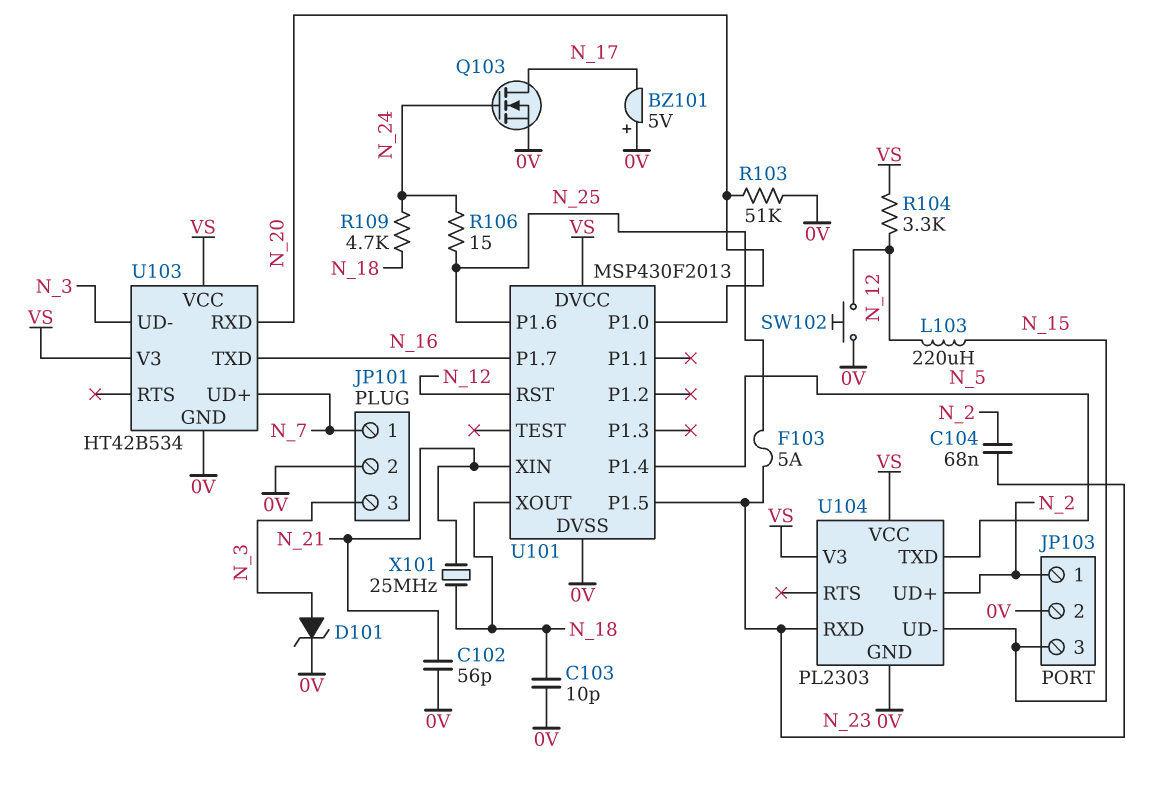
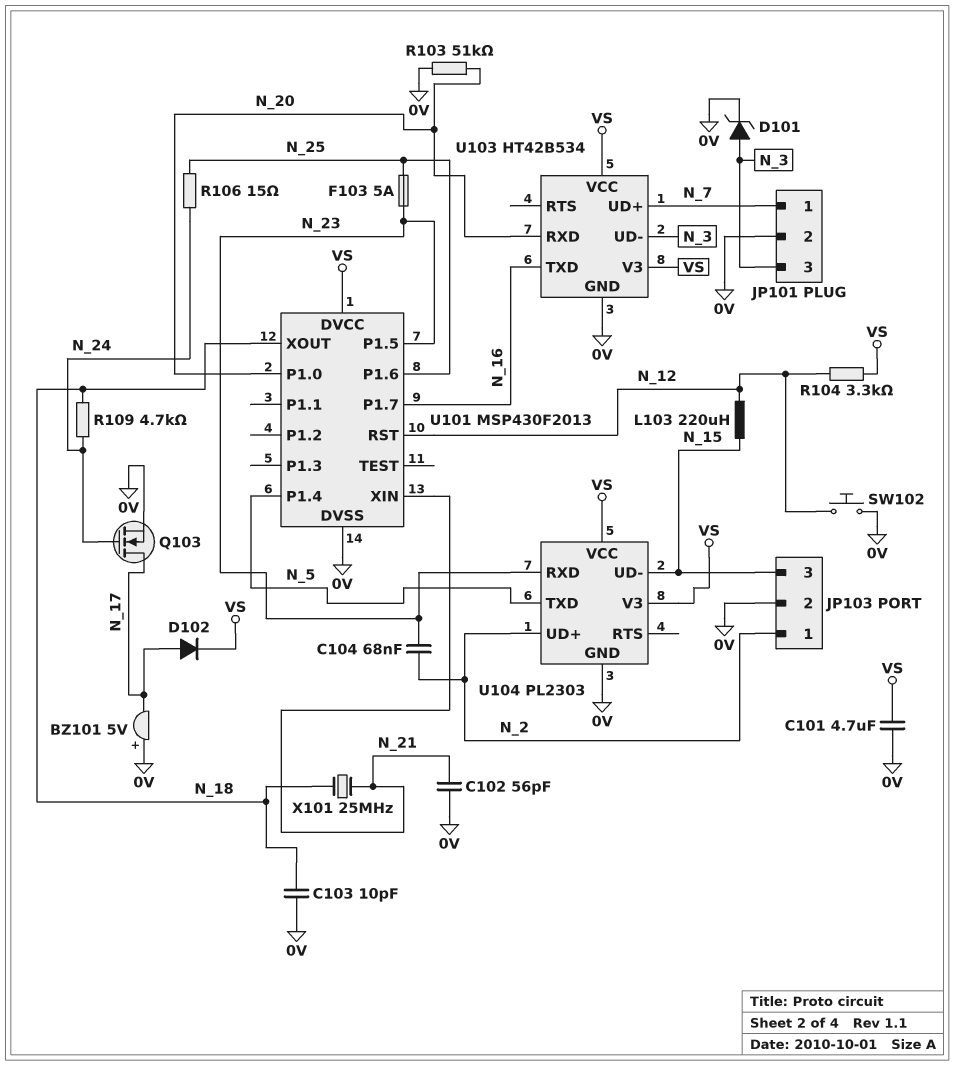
C101: none -> 4.7uF (0V, VS)
D102: none -> diode (A N_17, K VS)

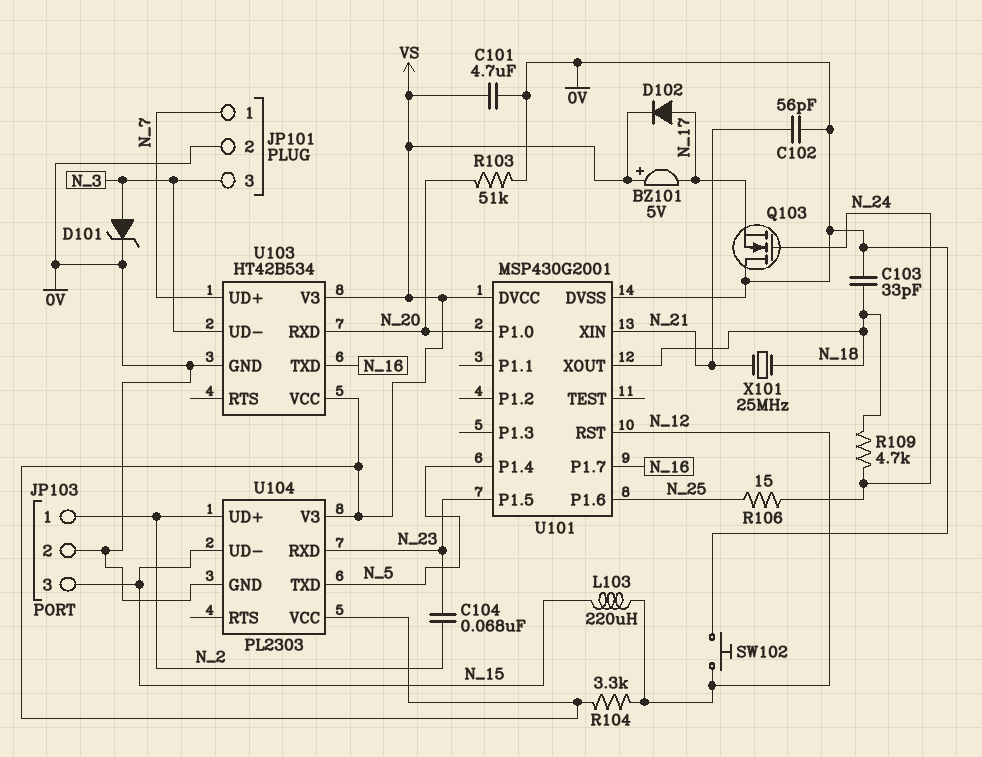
BZ101: buzzer 5V (plus 0V, minus N_17) -> buzzer 5V (plus VS, minus N_17)
C103: 10pF (0V, N_18) -> 33pF (0V, N_18)
F103: 5A (N_23, N_25) -> none
Q103: NMOS (G N_24, D N_17, S 0V) -> NMOS (G N_24, D 0V, S N_17)
U101: MSP430F2013 -> MSP430G2001

